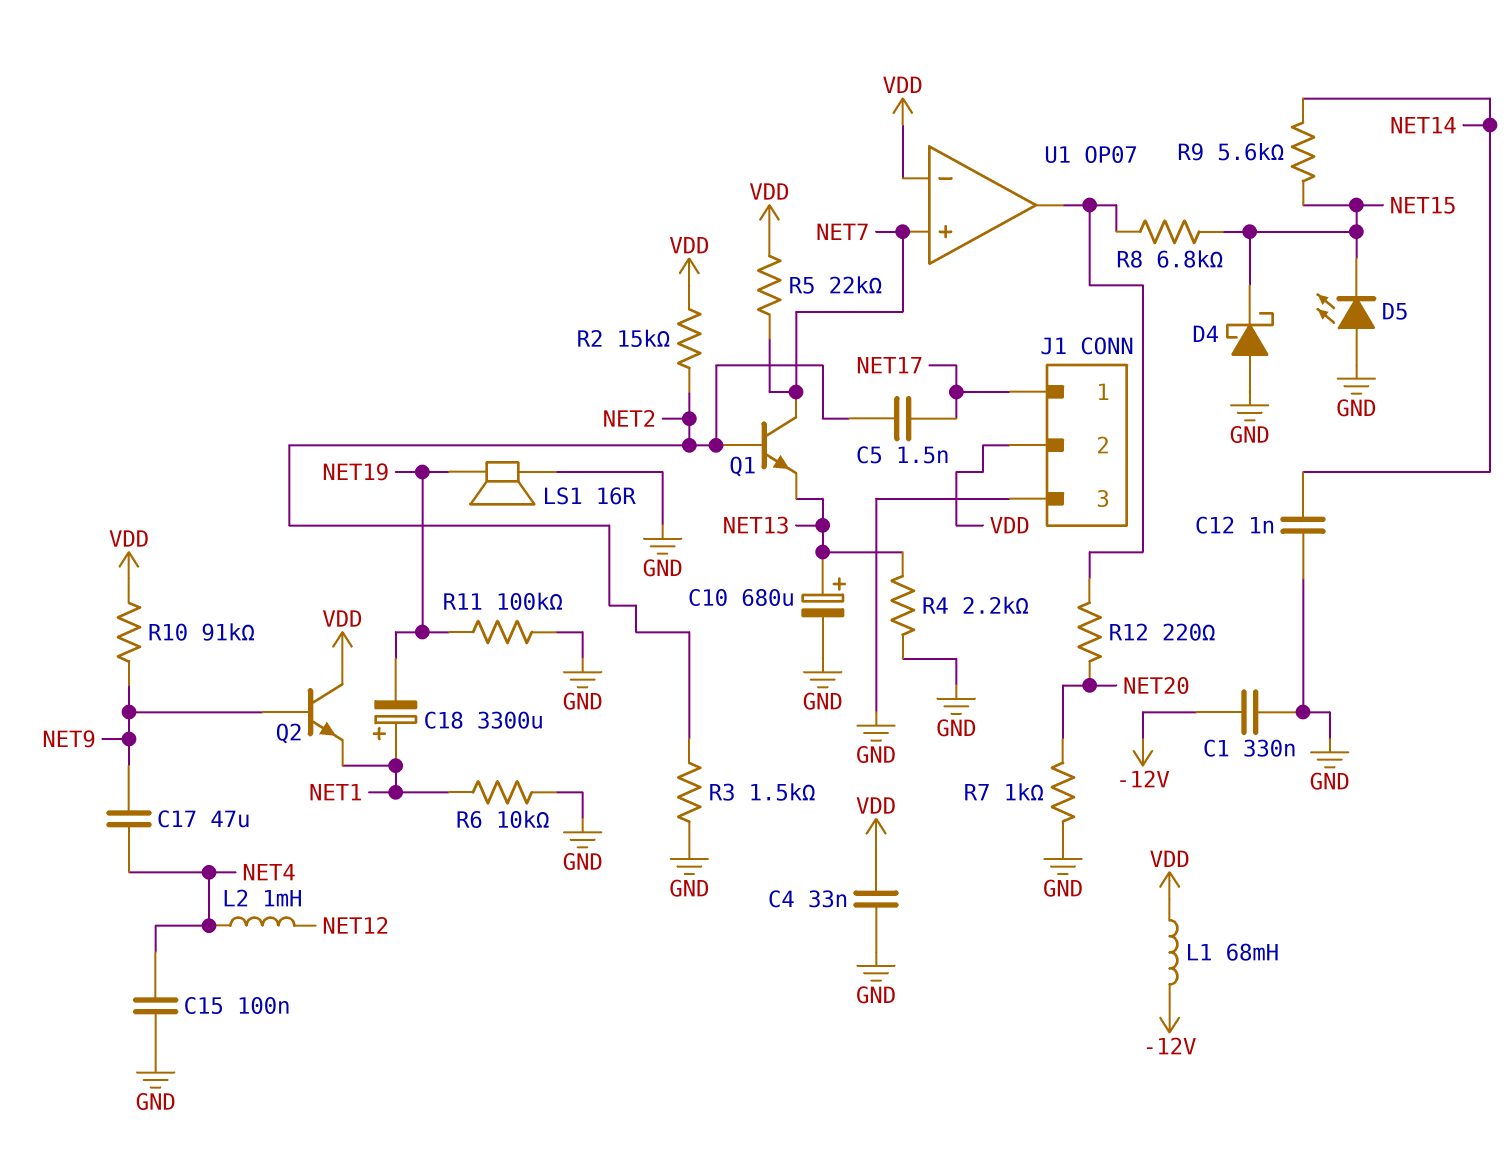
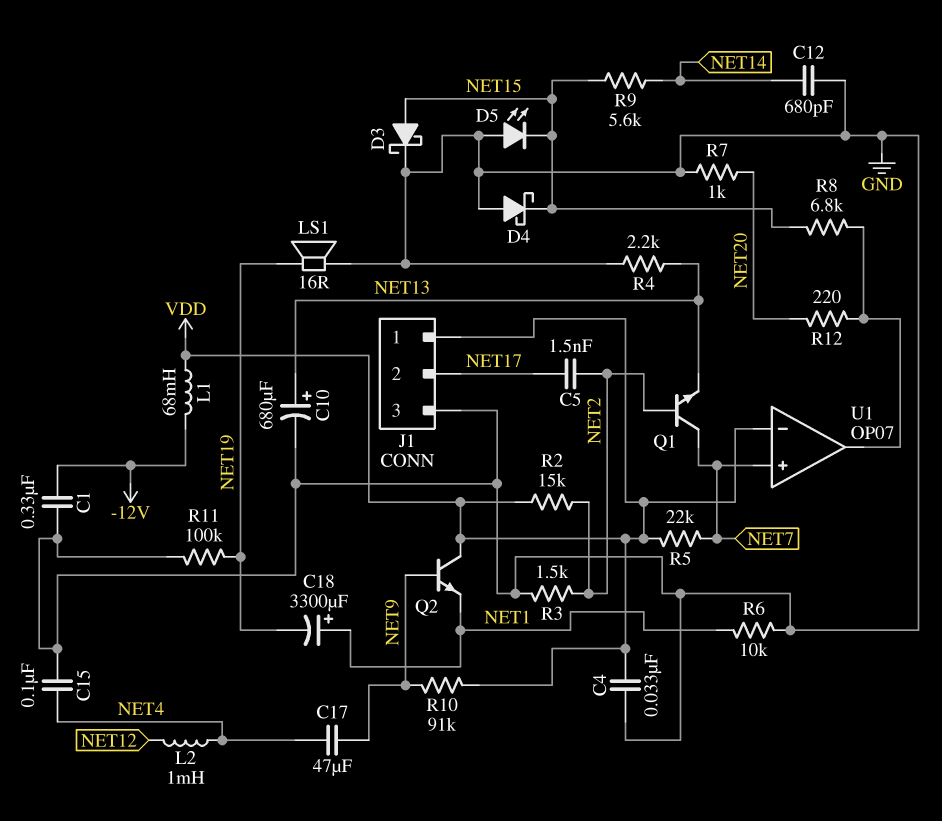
C12: 1nF (GND, NET14) -> 680pF (GND, NET14)
D3: none -> schottky (A NET15, K GND)
J1 pin 1: NET17 -> VDD
J1 pin 2: VDD -> NET17

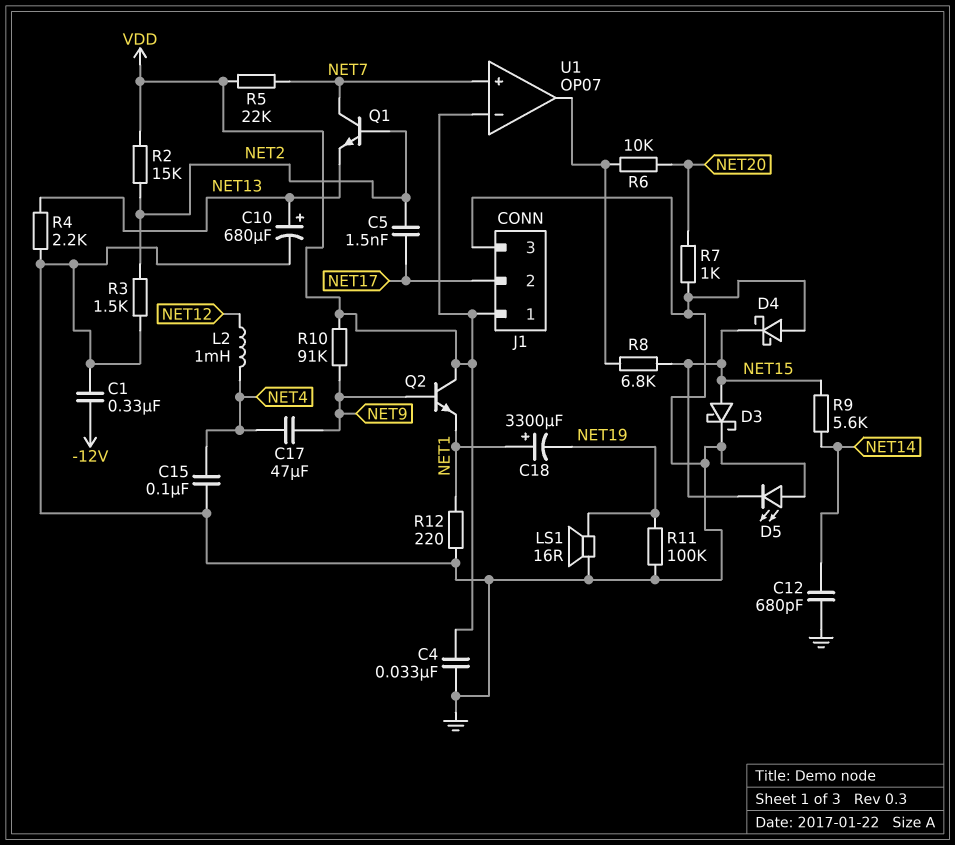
L1: 68mH (-12V, VDD) -> none
R6: 10k (GND, NET1) -> 10k (NET20, U1/out)
R12: 220 (NET20, U1/out) -> 220 (GND, NET1)

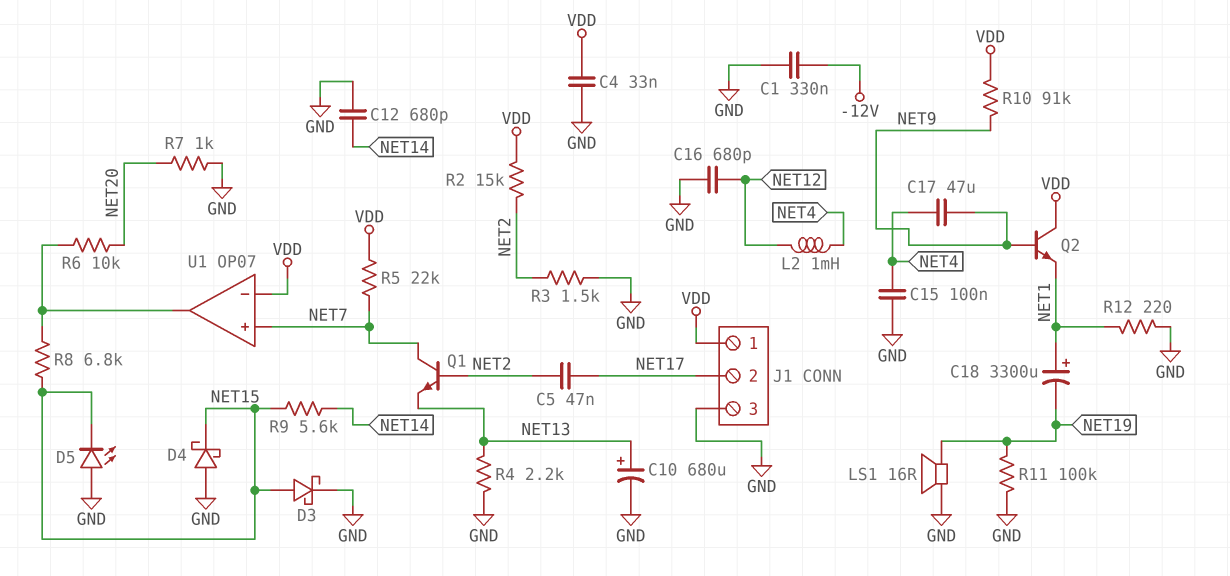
C5: 1.5nF (NET2, NET17) -> 47nF (NET2, NET17)
C16: none -> 680pF (GND, NET12)

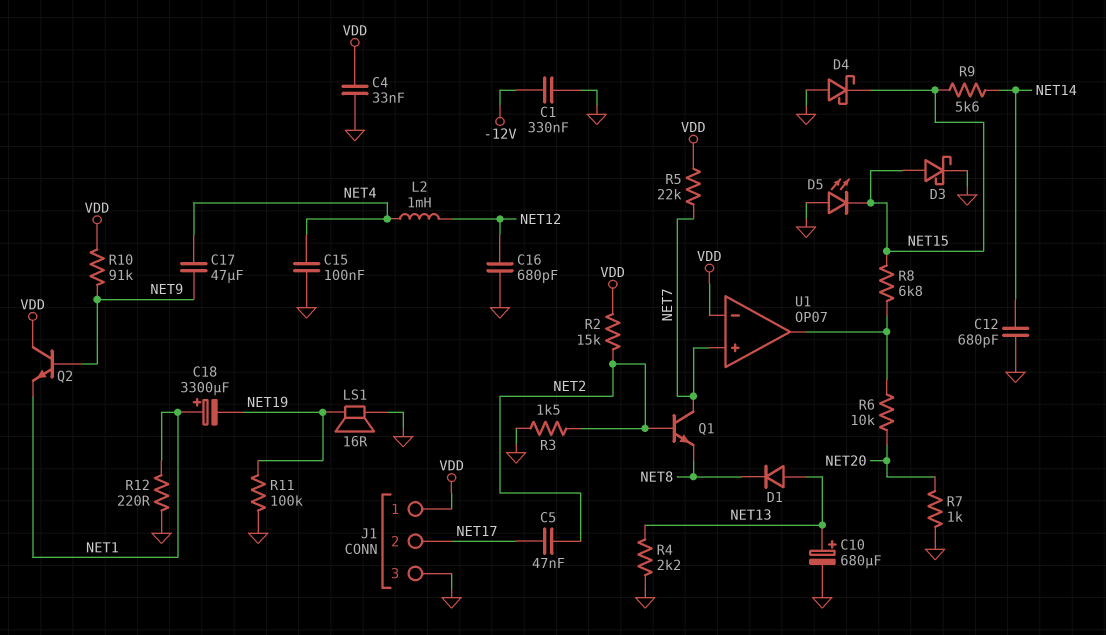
D1: none -> diode (A NET13, K NET8)
Q1: NPN (B NET2, C NET7, E NET13) -> NPN (B NET2, C NET7, E NET8)

